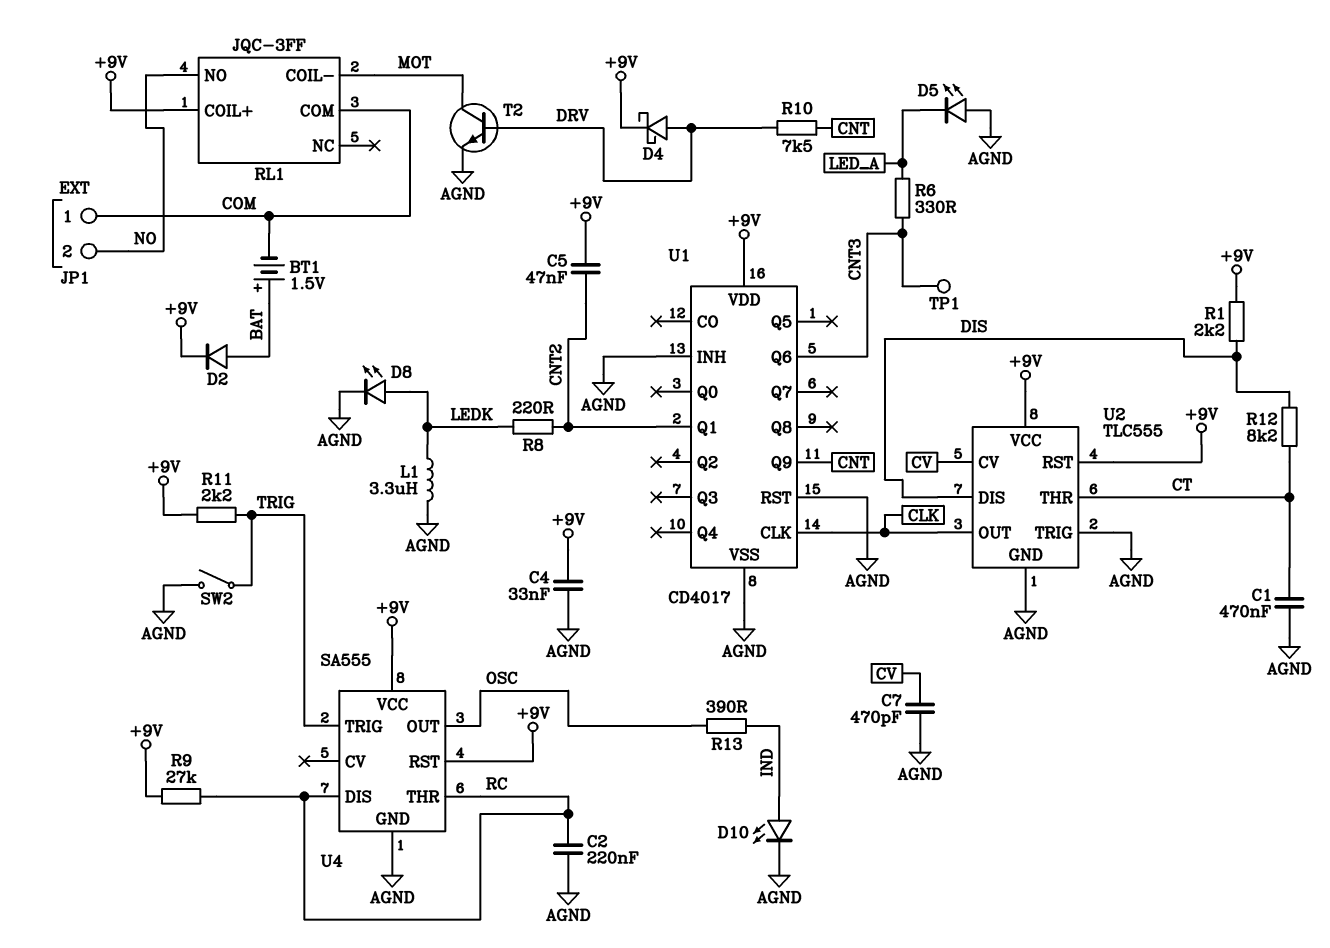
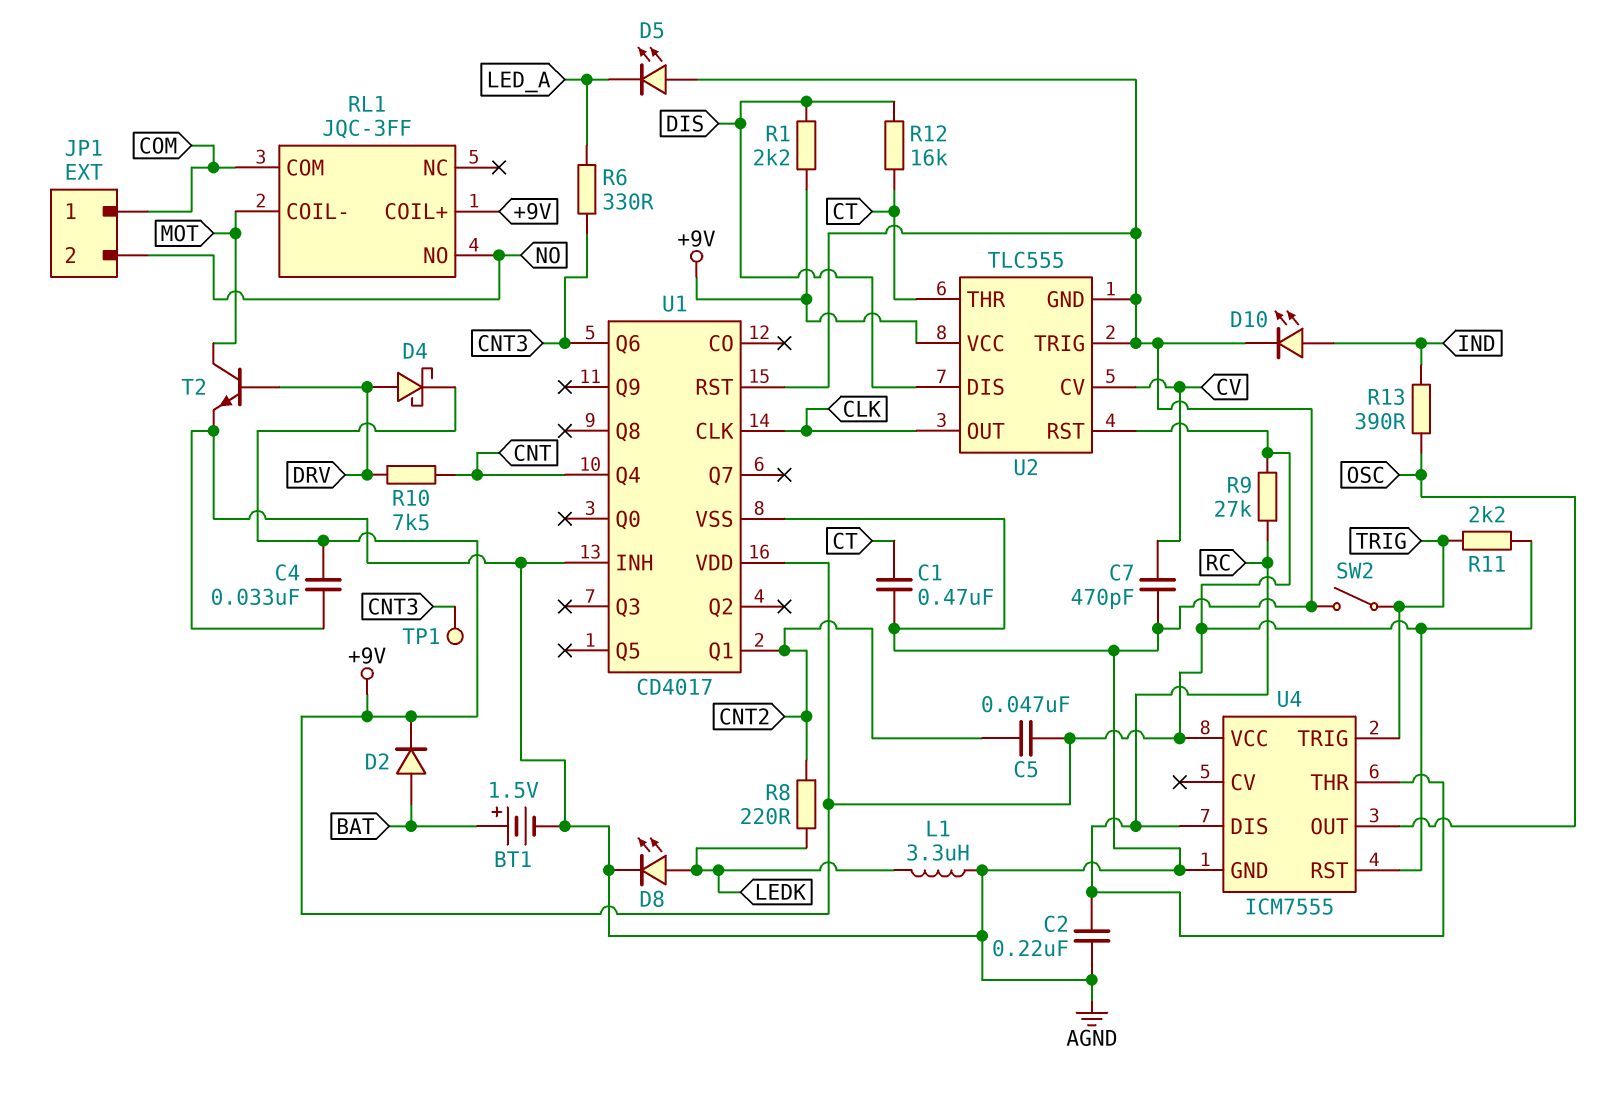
BT1: 1.5V (plus BAT, minus COM) -> 1.5V (plus BAT, minus AGND)
R12: 8.2k (CT, DIS) -> 16k (CT, DIS)
U1 pin Q4: none -> CNT
U1 pin Q9: CNT -> none
U4: SA555 -> ICM7555

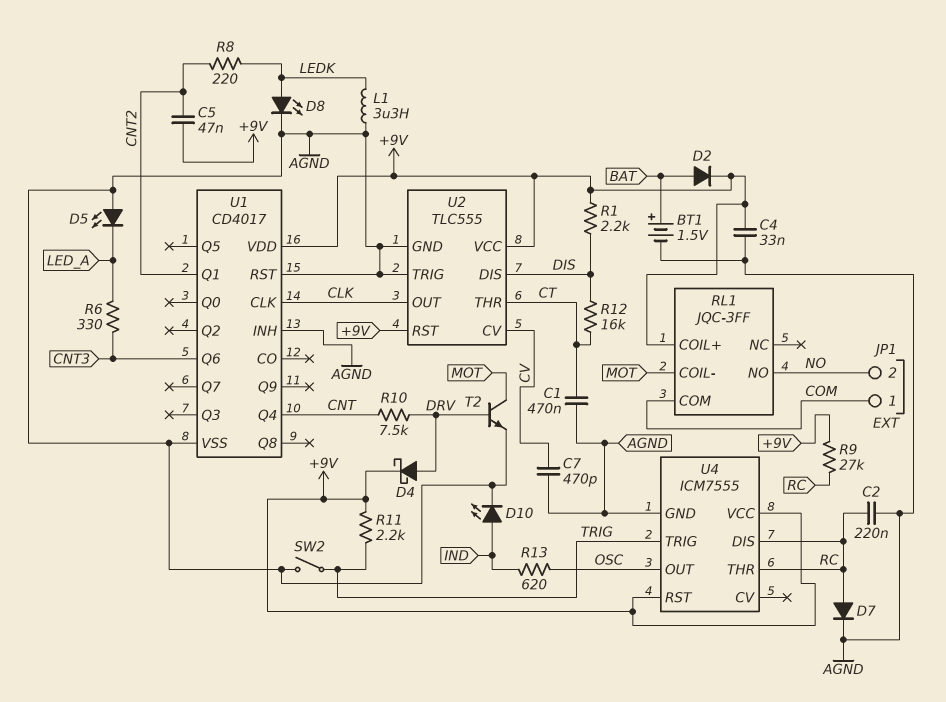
D7: none -> diode (A RC, K AGND)
R13: 390 (IND, OSC) -> 620 (IND, OSC)
TP1: test point (CNT3) -> none

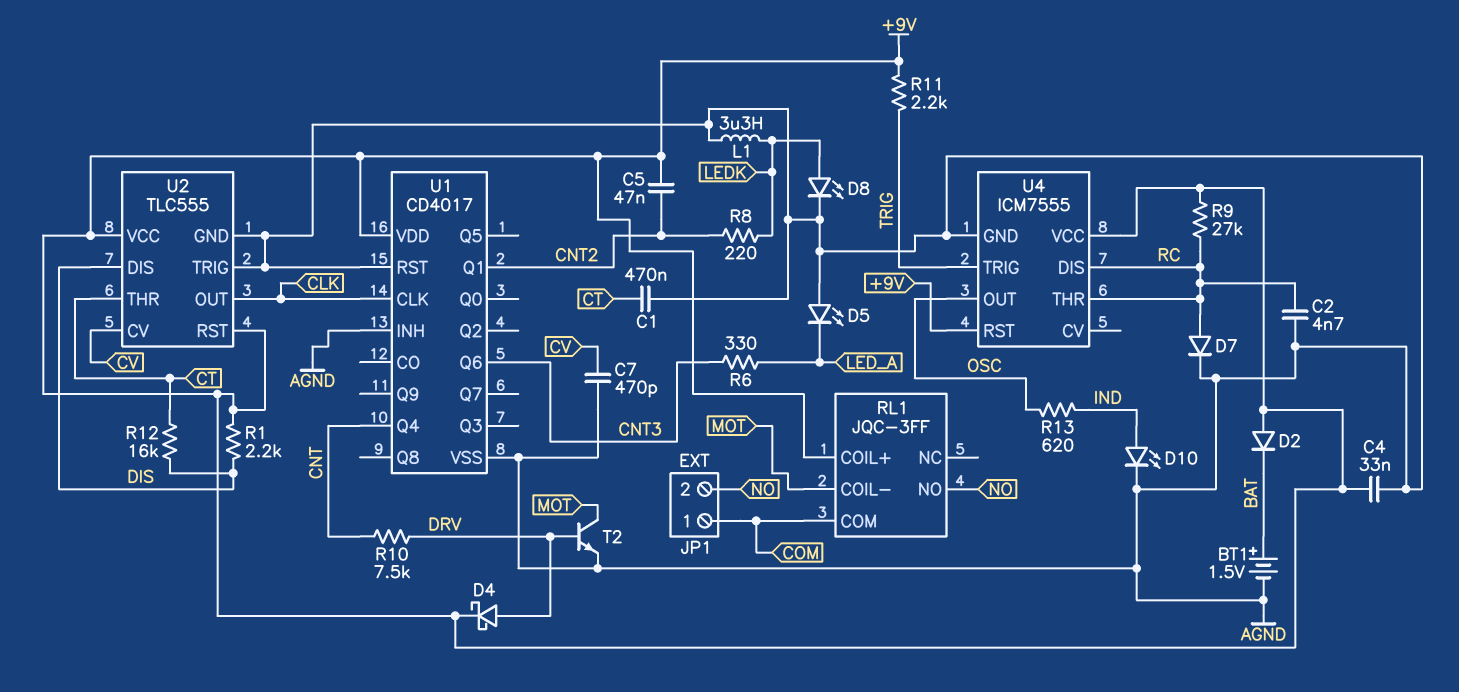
C2: 220nF (AGND, RC) -> 4.7nF (AGND, RC)
D2: diode (A BAT, K +9V) -> diode (A +9V, K BAT)
SW2: switch (AGND, TRIG) -> none

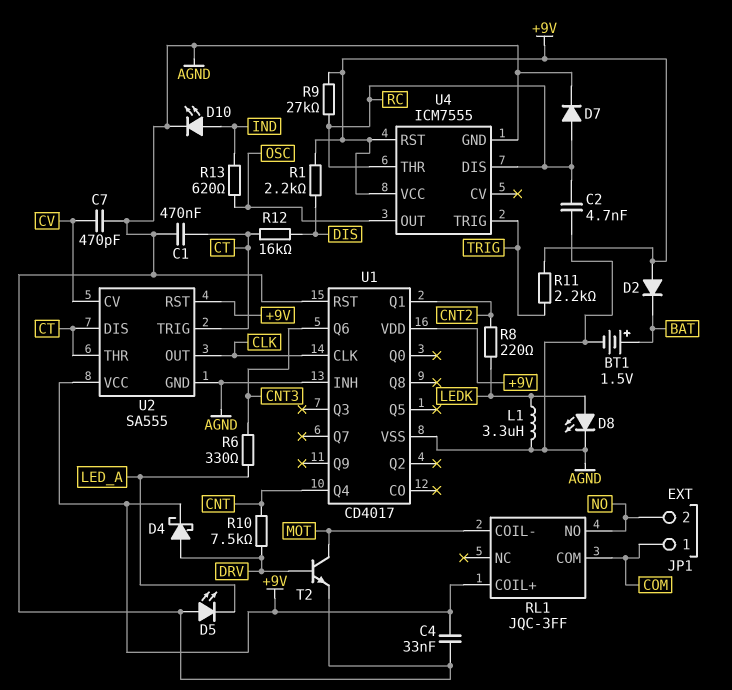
C5: 47nF (+9V, CNT2) -> none
U2: TLC555 -> SA555
U2 pin DIS: DIS -> CT
U2 pin TRIG: AGND -> CT

